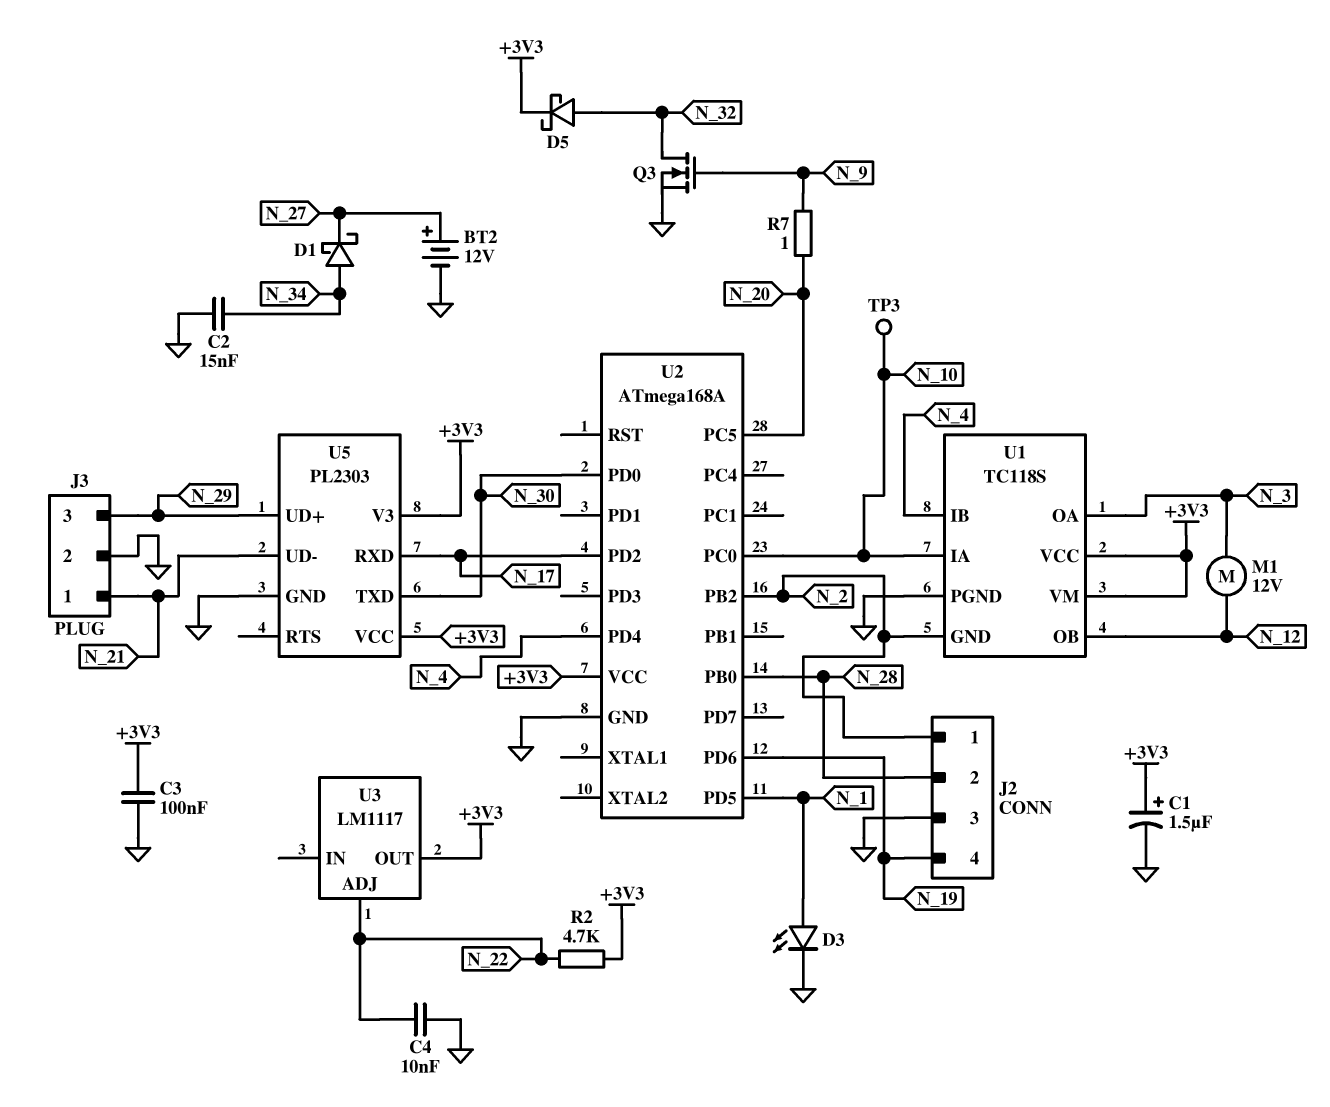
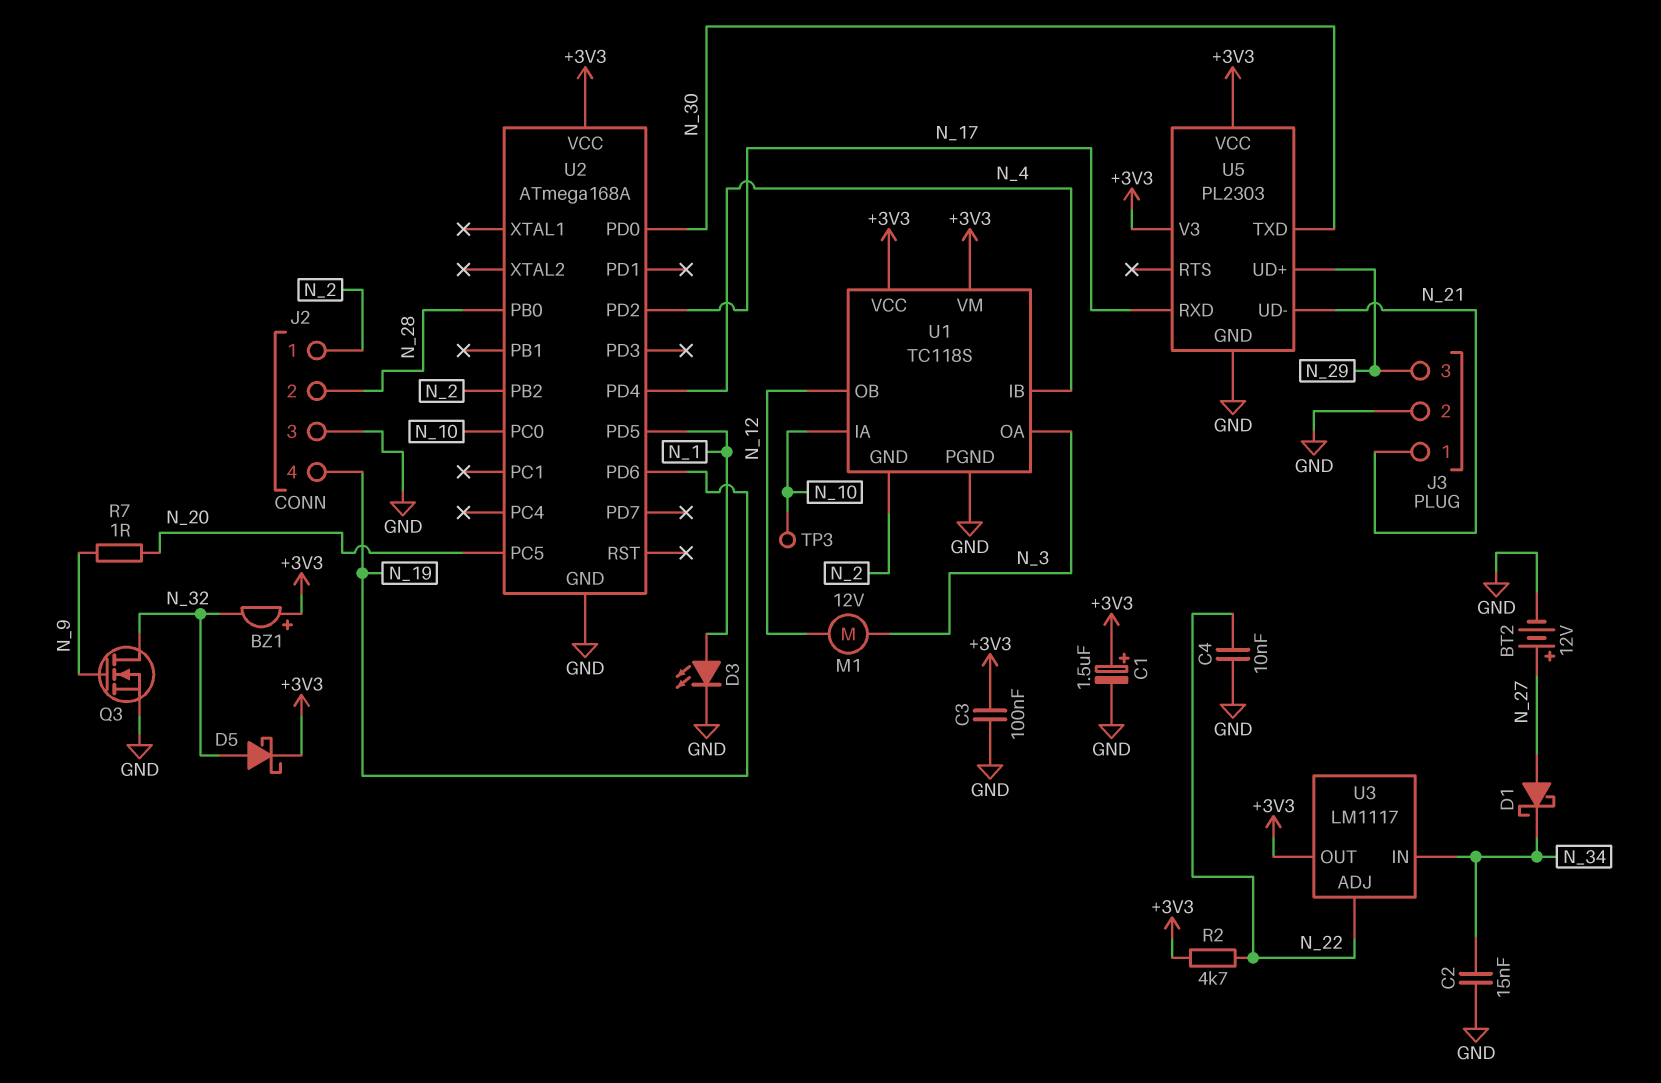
BZ1: none -> buzzer (plus +3V3, minus N_32)
D1: schottky (A N_34, K N_27) -> schottky (A N_27, K N_34)
U3 pin IN: none -> N_34

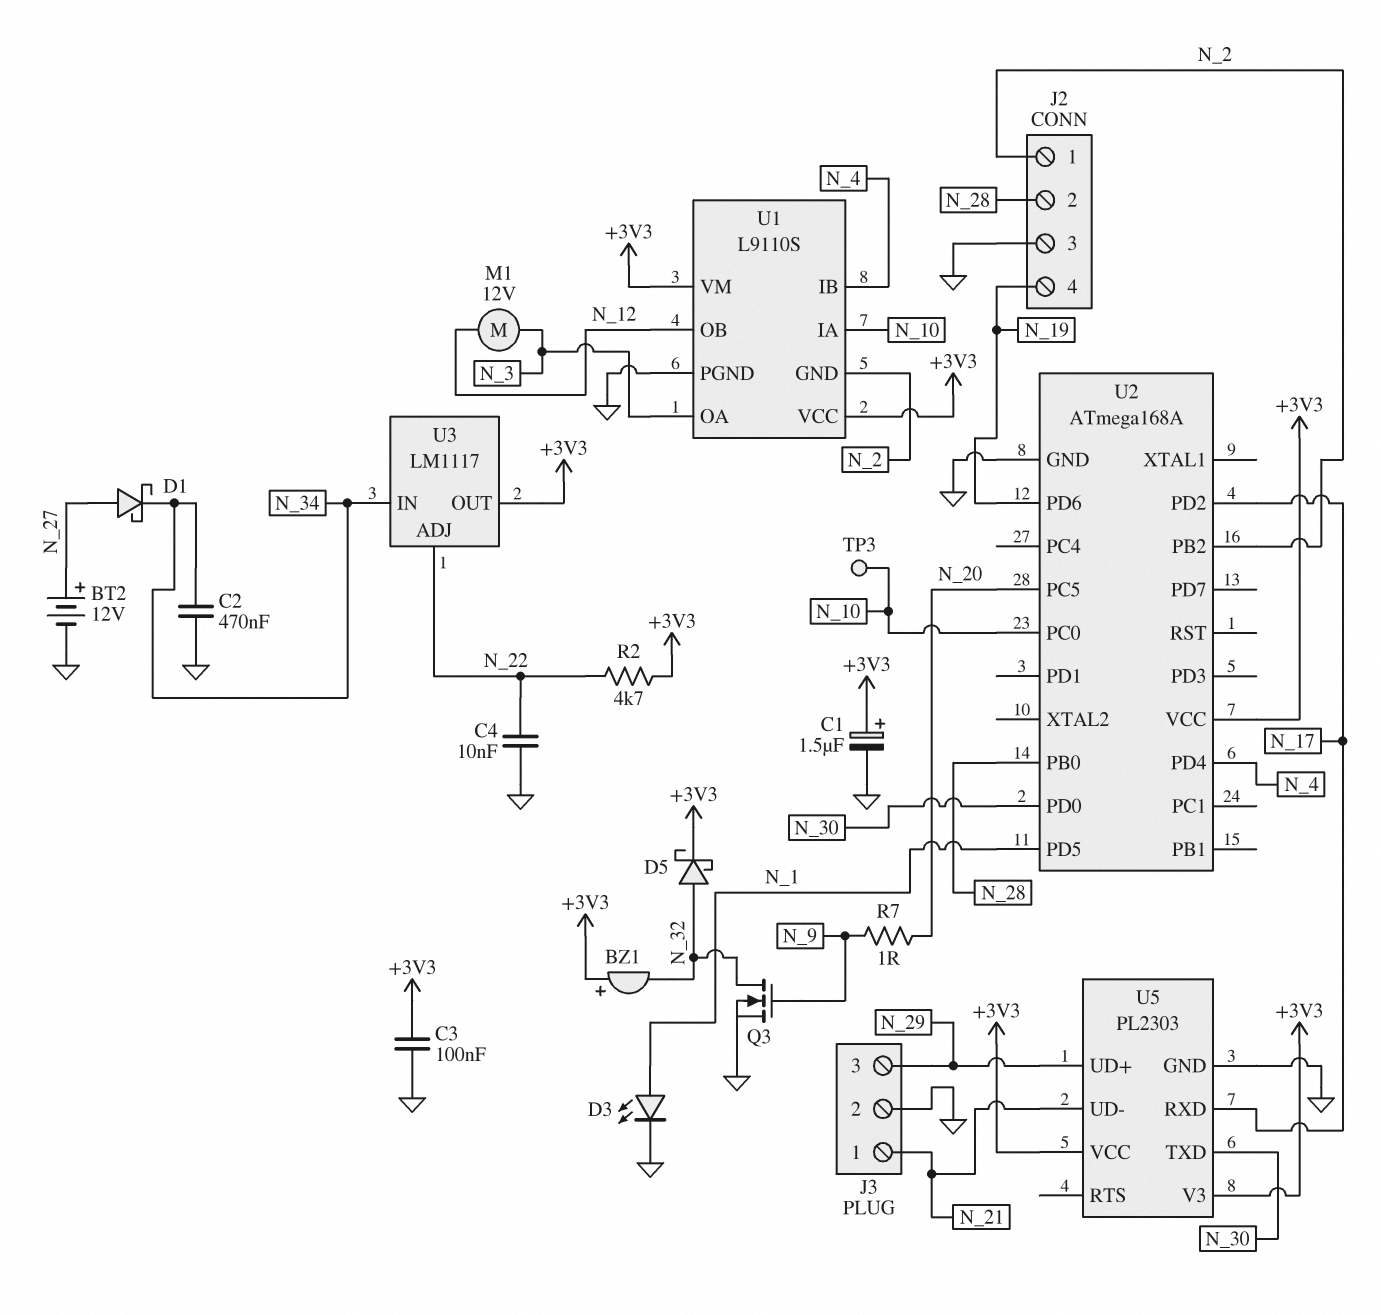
C2: 15nF (GND, N_34) -> 470nF (GND, N_34)
U1: TC118S -> L9110S

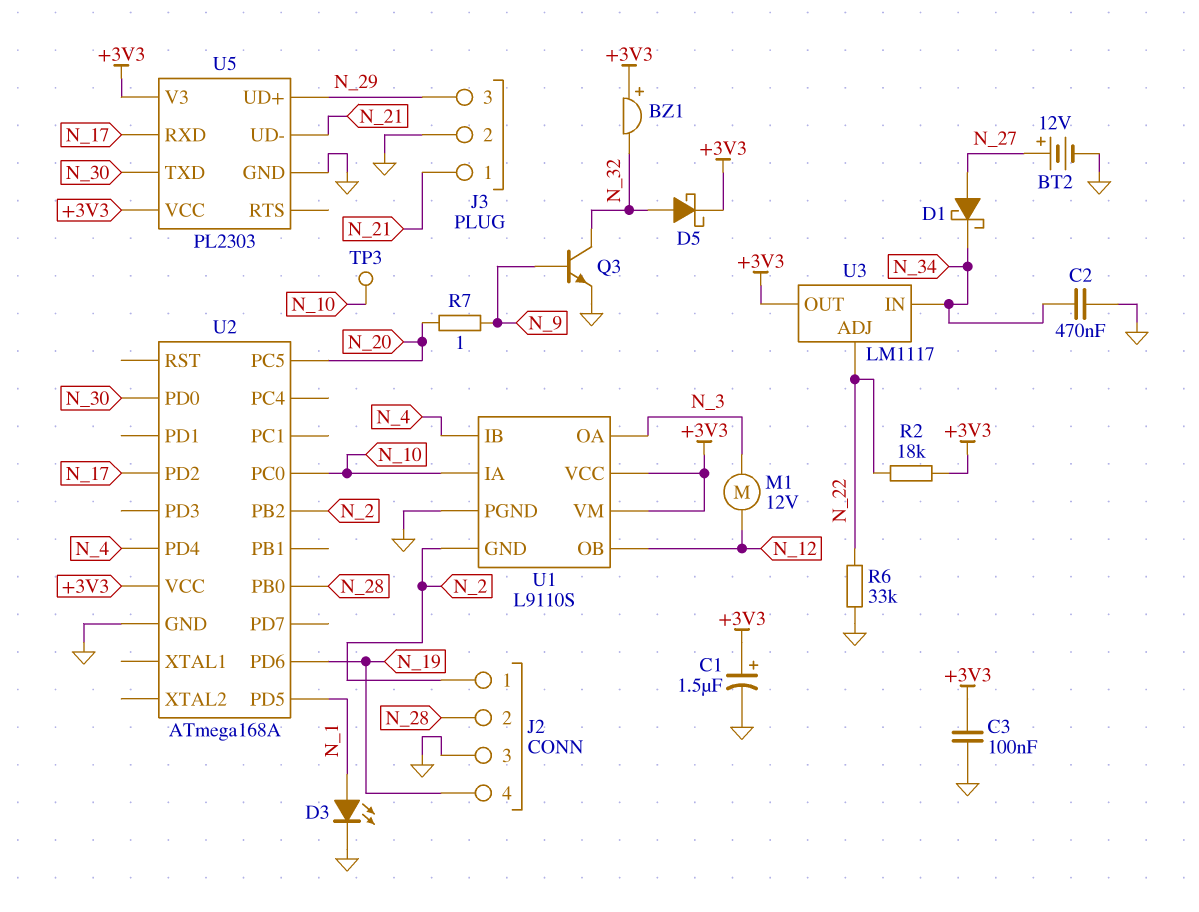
C4: 10nF (GND, N_22) -> none
Q3: NMOS (G N_9, D N_32, S GND) -> NPN (B N_9, C N_32, E GND)
R2: 4.7k (+3V3, N_22) -> 18k (+3V3, N_22)
R6: none -> 33k (GND, N_22)

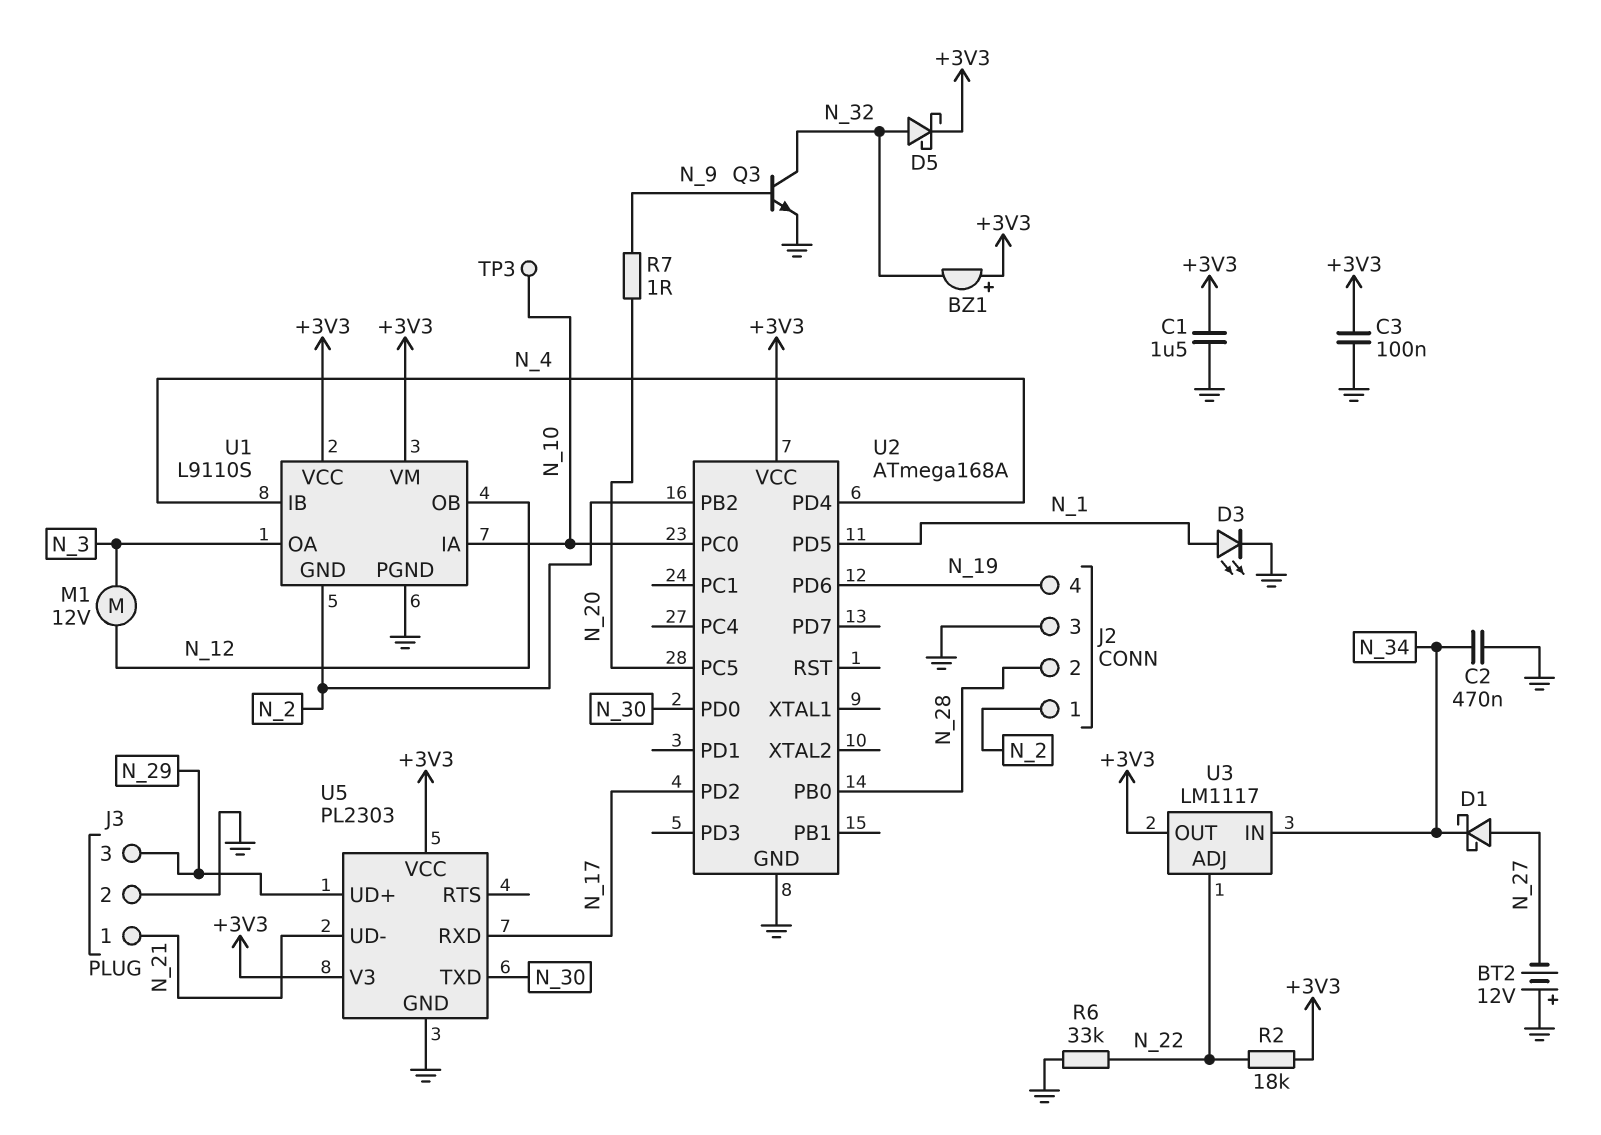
BT2: 12V (plus N_27, minus GND) -> 12V (plus GND, minus N_27)
C1: 1.5uF (plus +3V3, minus GND) -> 1.5uF (+3V3, GND)

